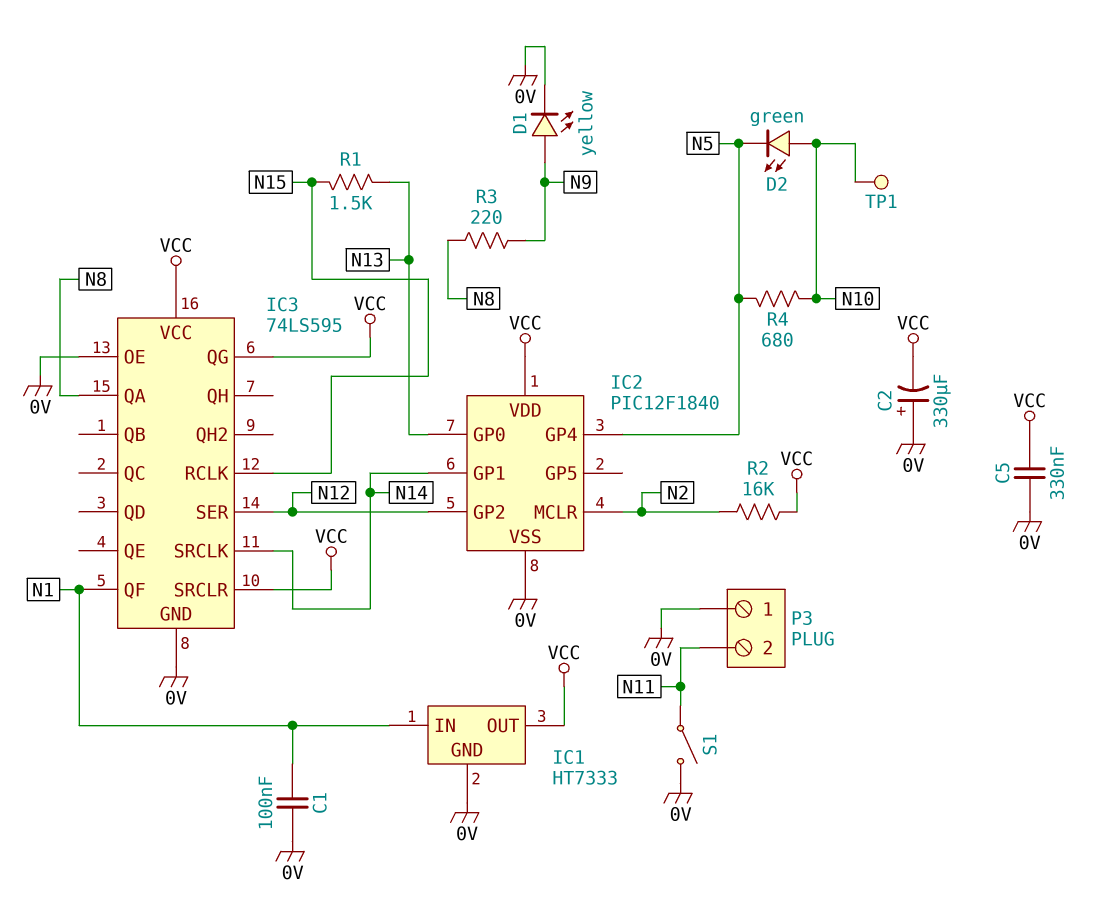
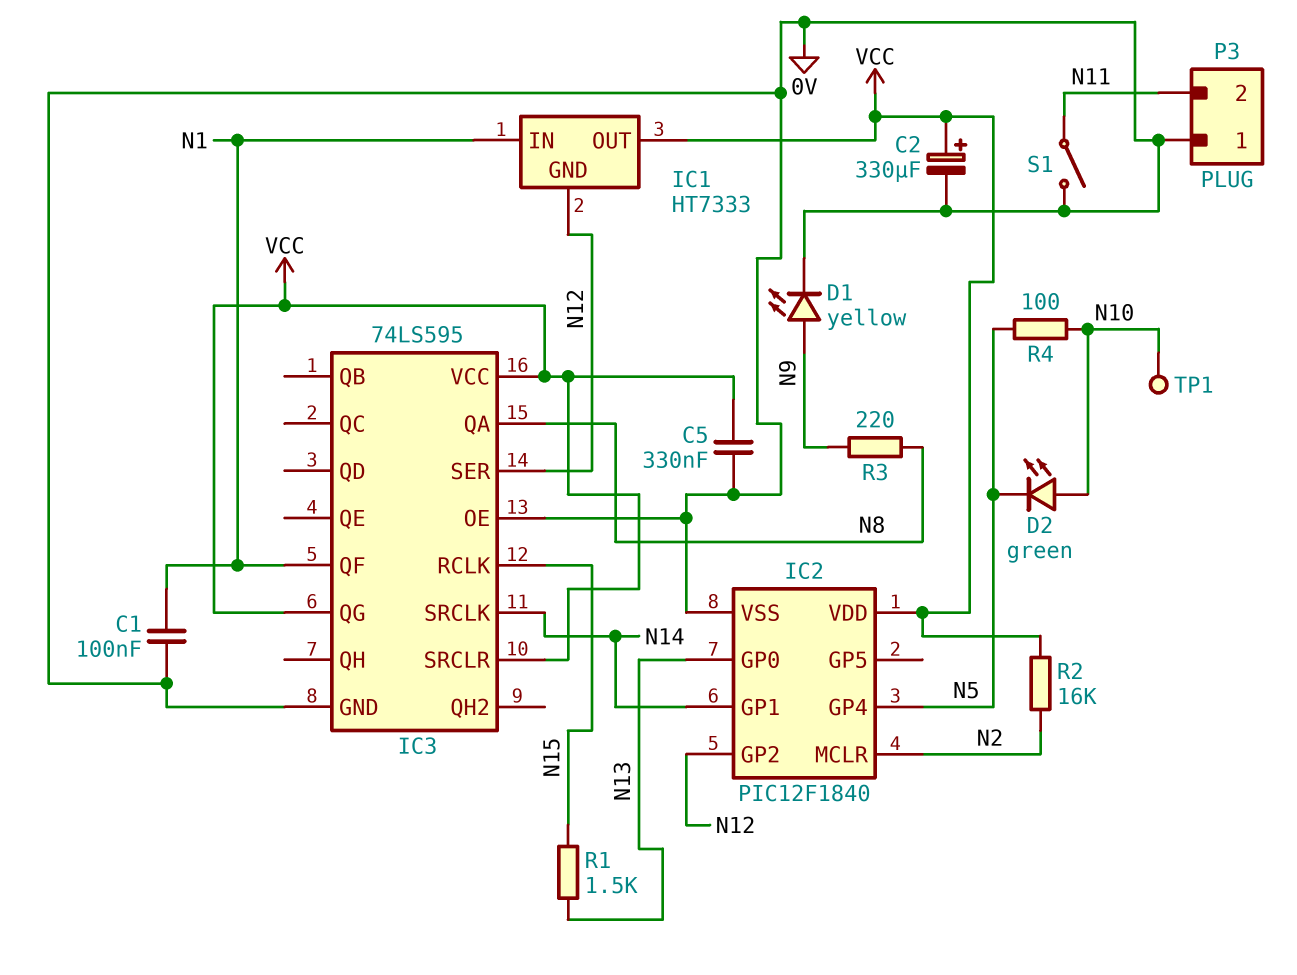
C2: 330uF (plus 0V, minus VCC) -> 330uF (plus VCC, minus 0V)
IC1 pin GND: 0V -> N12
R4: 680 (N5, N10) -> 100 (N5, N10)

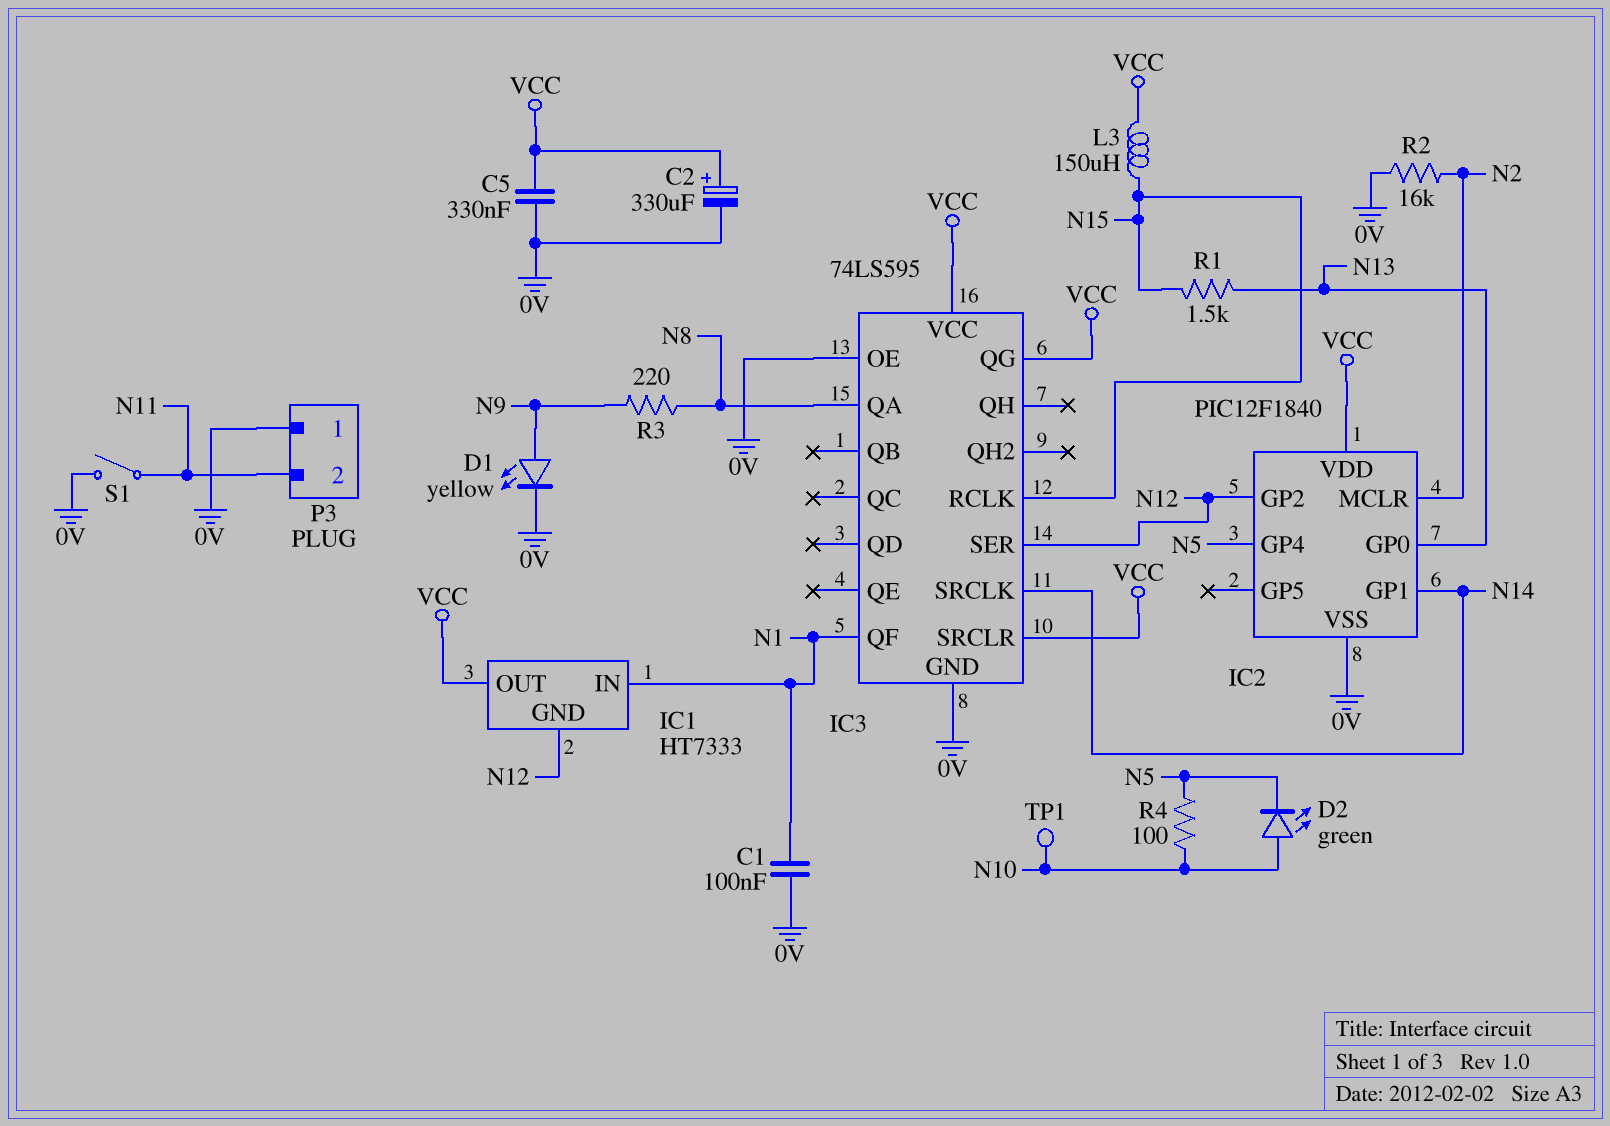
L3: none -> 150uH (N15, VCC)
R2: 16k (N2, VCC) -> 16k (0V, N2)

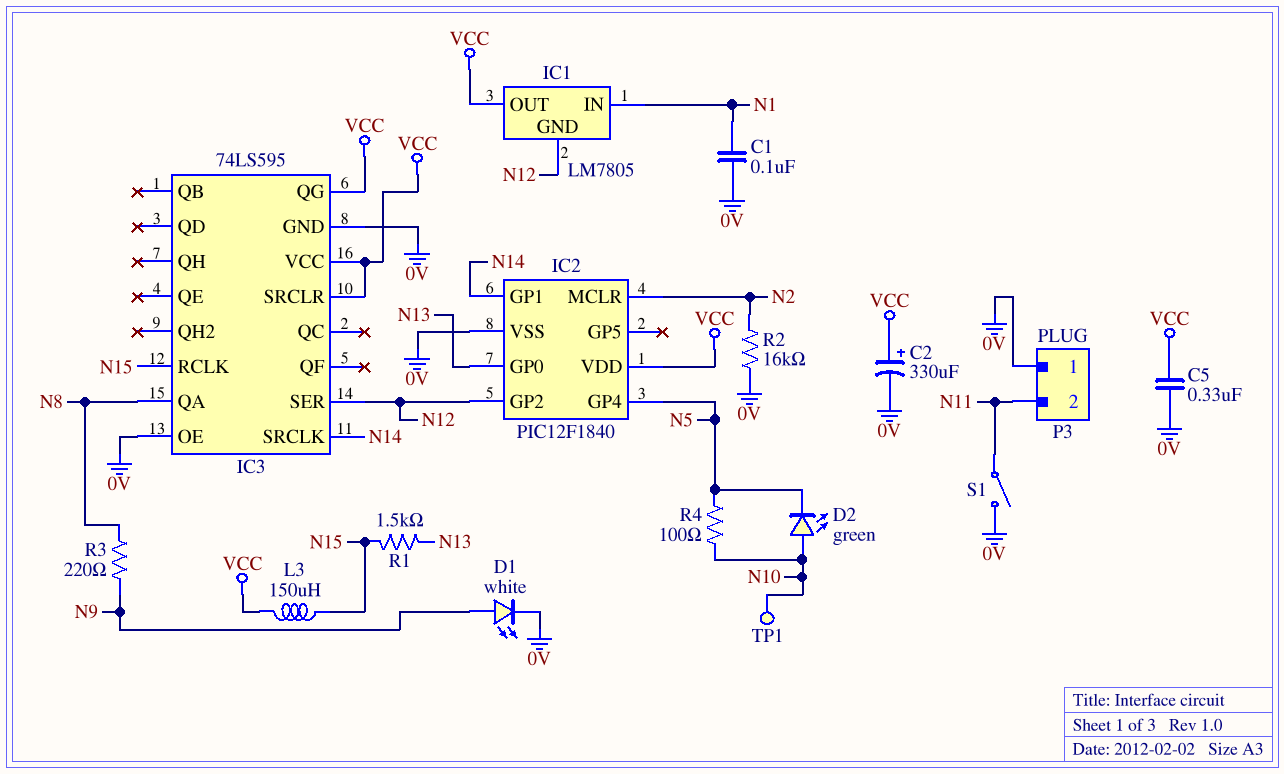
D1: LED yellow (A N9, K 0V) -> LED white (A N9, K 0V)
IC1: HT7333 -> LM7805
IC3 pin QF: N1 -> none

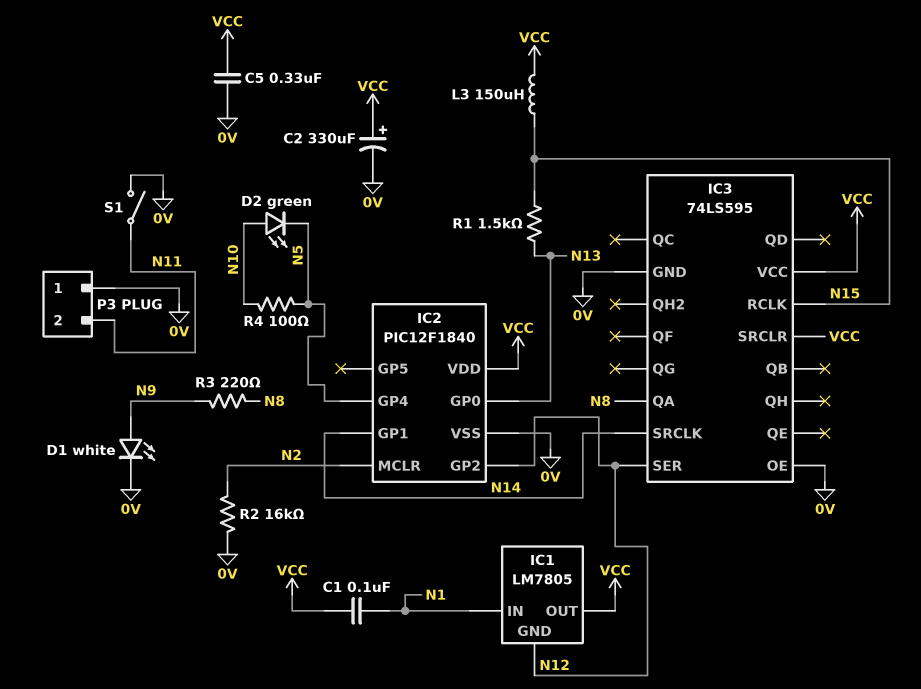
C1: 100nF (0V, N1) -> 100nF (N1, VCC)
IC3 pin QG: VCC -> none
TP1: test point (N10) -> none

